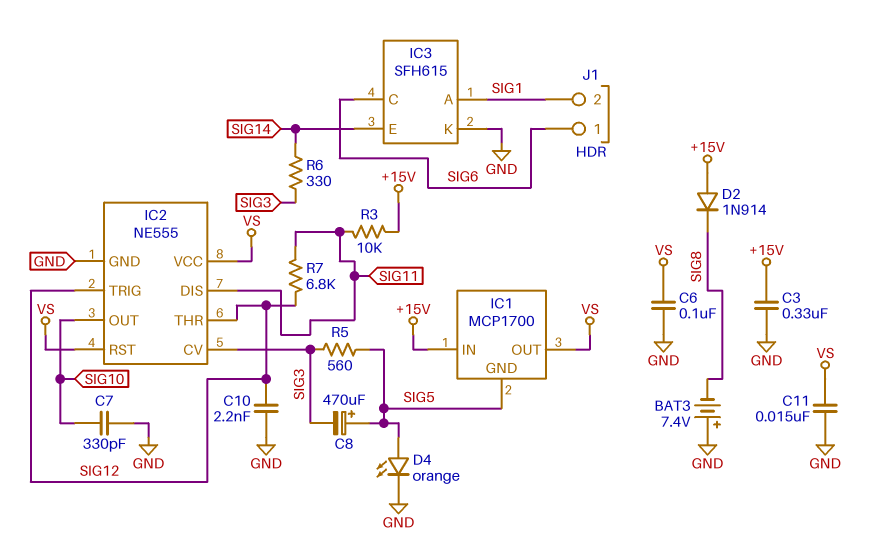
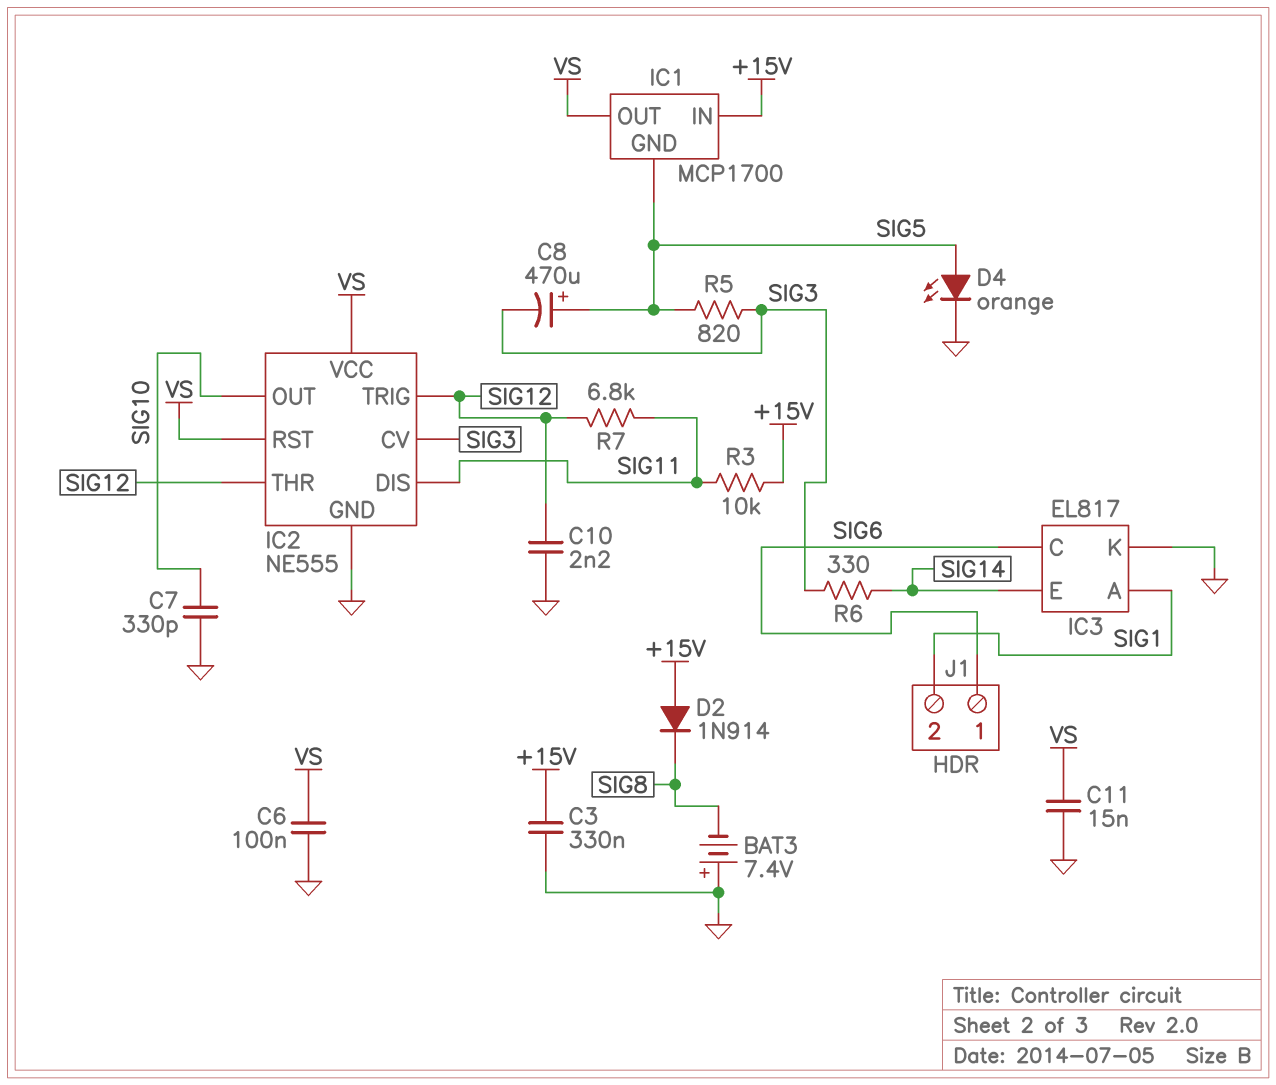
IC3: SFH615 -> EL817
R5: 560 (SIG3, SIG5) -> 820 (SIG3, SIG5)

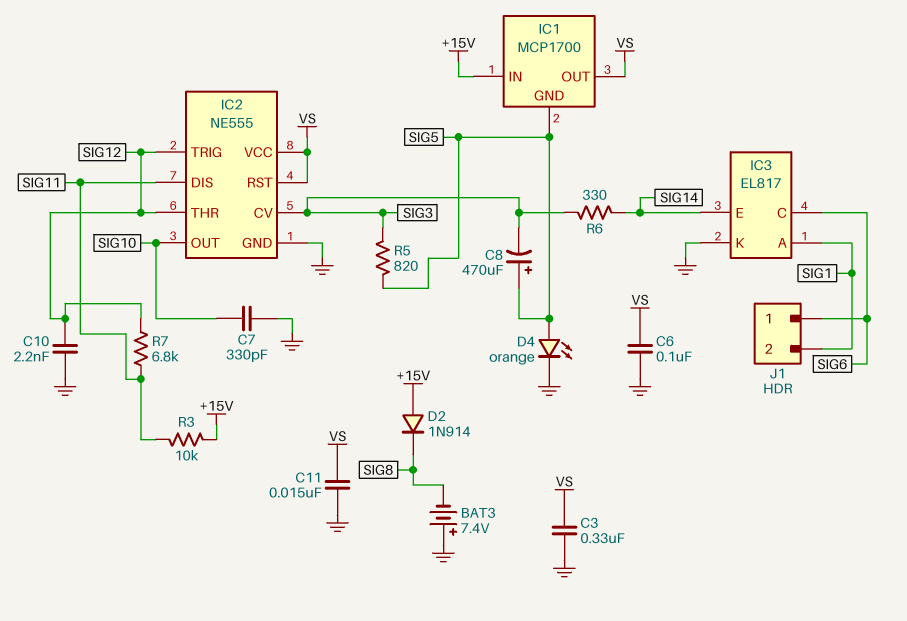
C3: 330nF (+15V, GND) -> 330nF (GND, VS)

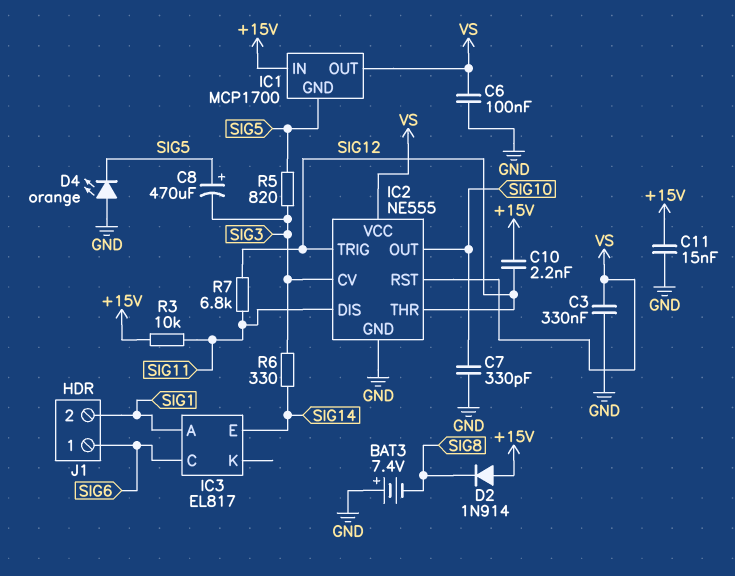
C10: 2.2nF (GND, SIG12) -> 2.2nF (+15V, SIG12)
C11: 15nF (GND, VS) -> 15nF (+15V, GND)
D4: LED orange (A SIG5, K GND) -> LED orange (A GND, K SIG5)
IC3 pin K: GND -> none

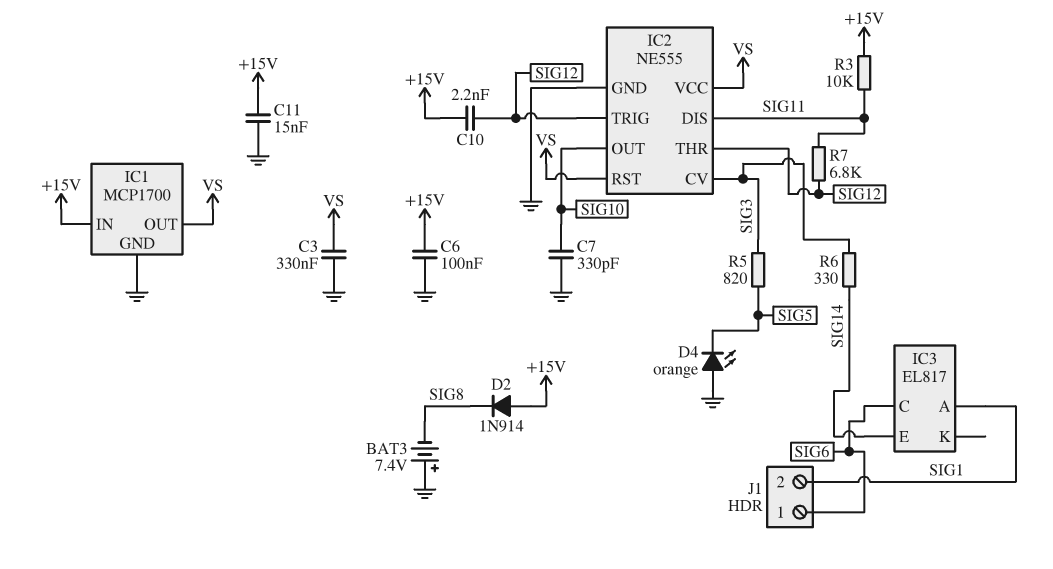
C6: 100nF (GND, VS) -> 100nF (+15V, GND)
C8: 470uF (plus SIG5, minus SIG3) -> none
IC1 pin GND: SIG5 -> GND

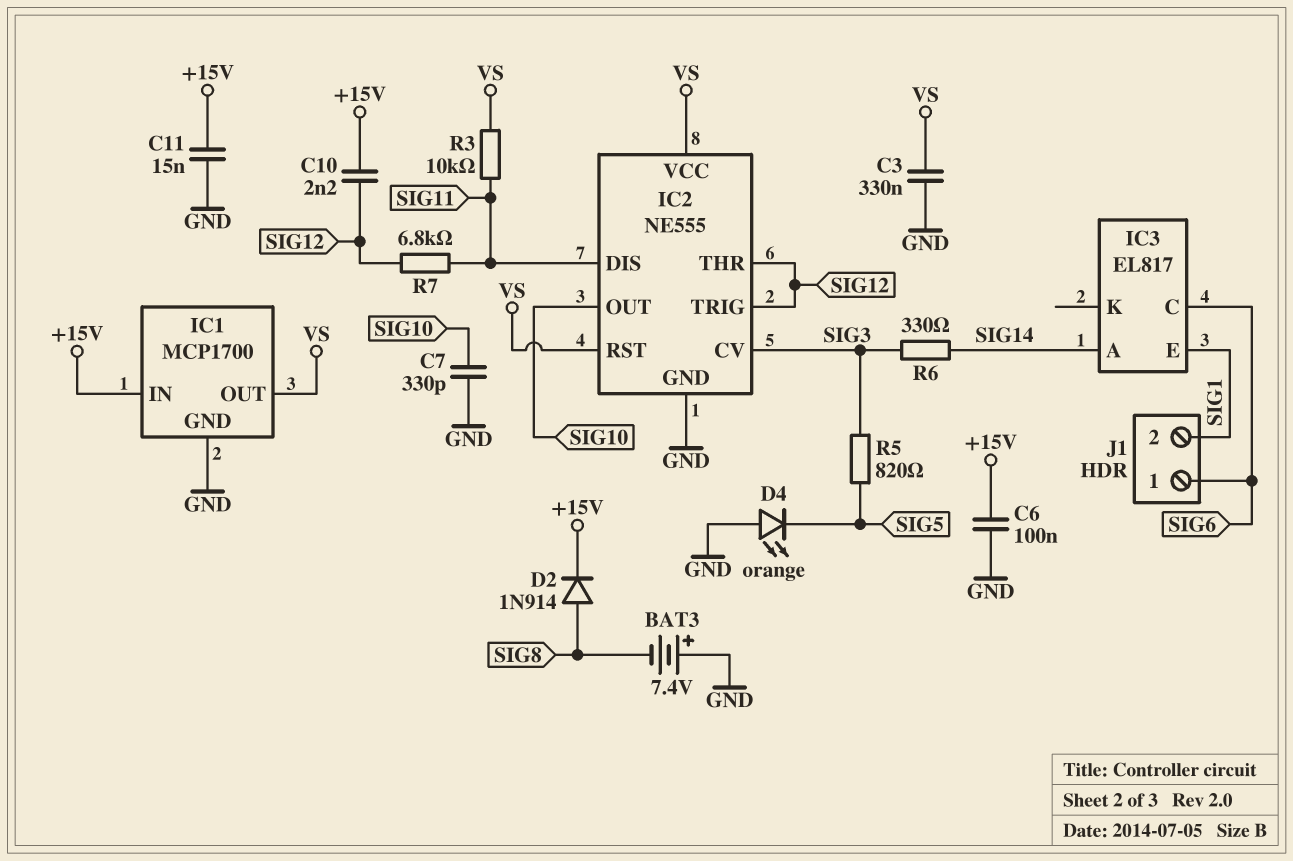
D2: diode 1N914 (A +15V, K SIG8) -> diode 1N914 (A SIG8, K +15V)
IC3 pin A: SIG1 -> SIG14
IC3 pin E: SIG14 -> SIG1
R3: 10k (+15V, SIG11) -> 10k (SIG11, VS)

